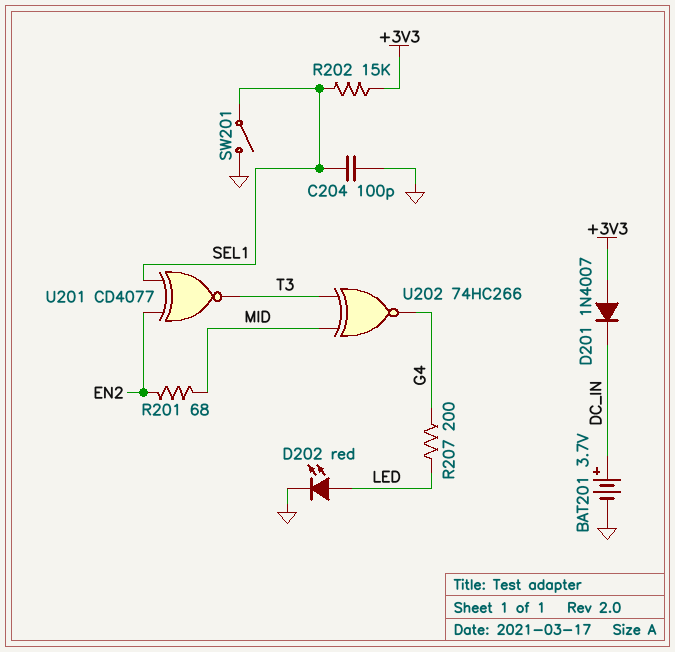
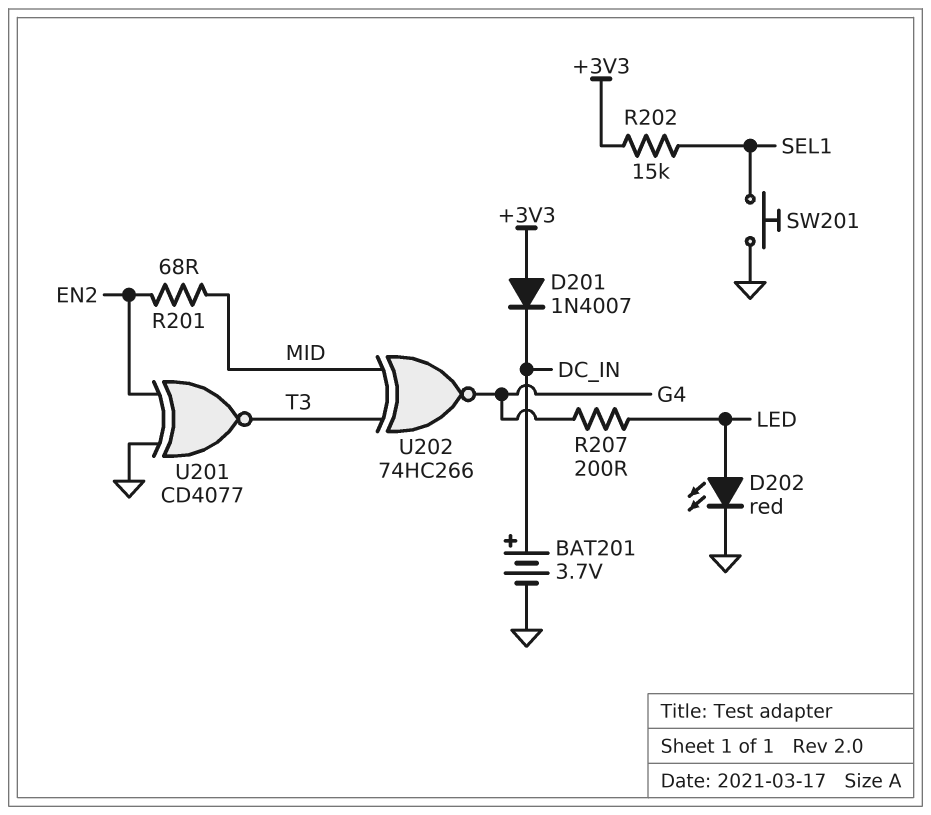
C204: 100pF (GND, SEL1) -> none
SW201: switch (GND, SEL1) -> button (GND, SEL1)
U201: XNOR CD4077 (in EN2, in SEL1, out T3) -> XNOR CD4077 (in EN2, in GND, out T3)

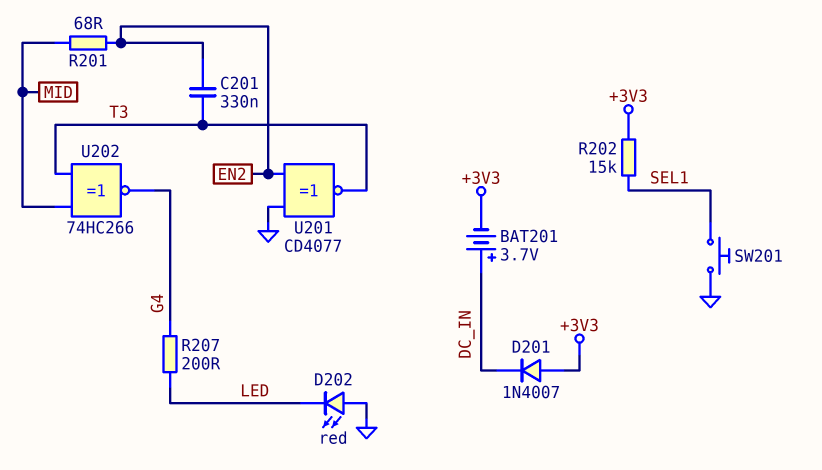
BAT201: 3.7V (plus DC_IN, minus GND) -> 3.7V (plus DC_IN, minus +3V3)
C201: none -> 330nF (EN2, T3)
D202: LED red (A LED, K GND) -> LED red (A GND, K LED)

